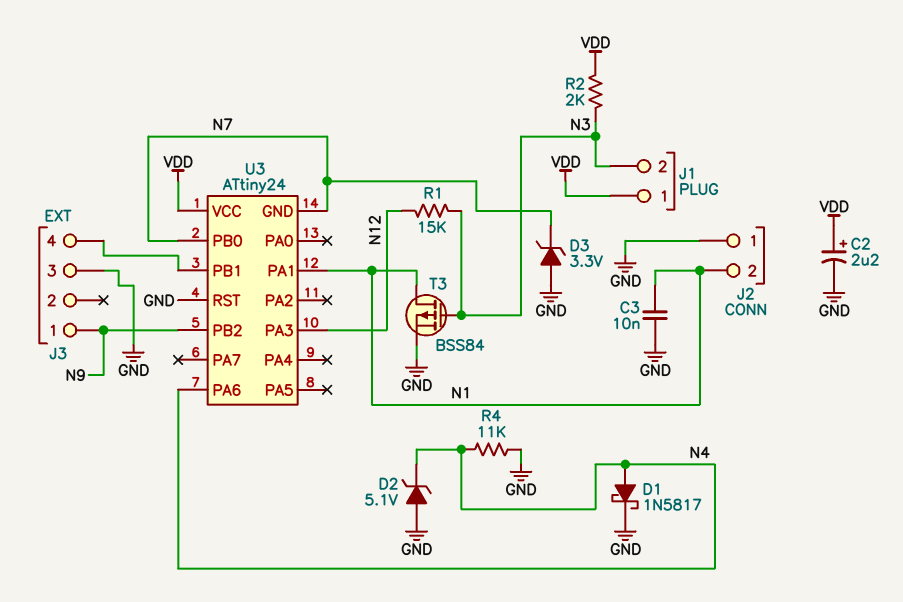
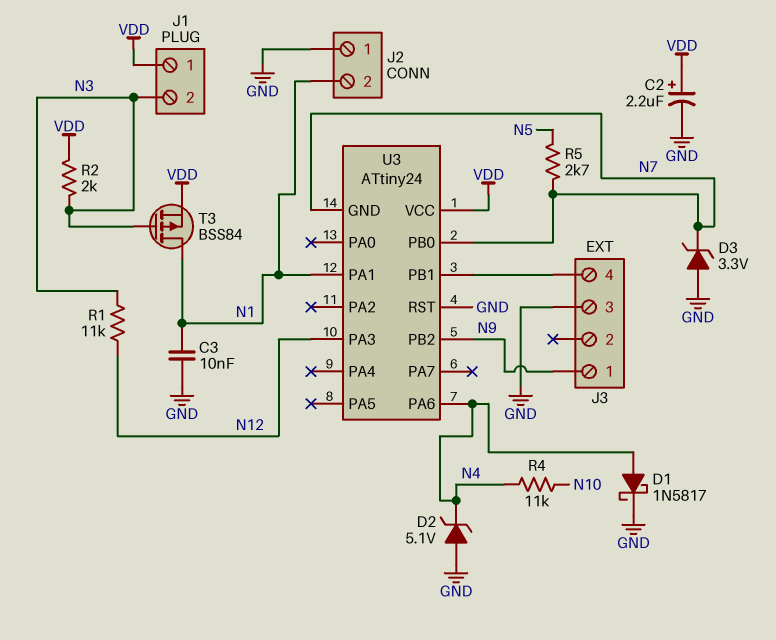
R1: 15k (N3, N12) -> 11k (N3, N12)
R4: 11k (GND, N4) -> 11k (N4, N10)
R5: none -> 2.7k (N5, N7)
T3: PMOS BSS84 (G N3, D N1, S GND) -> PMOS BSS84 (G N3, D N1, S VDD)

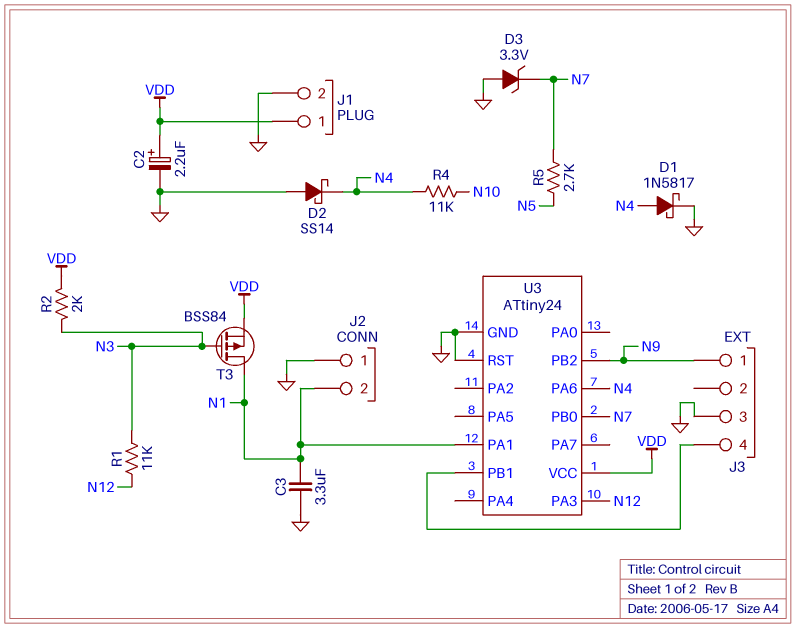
C3: 10nF (GND, N1) -> 3.3uF (GND, N1)
D2: zener 5.1V (A GND, K N4) -> schottky SS14 (A GND, K N4)
J1 pin 2: N3 -> GND
U3 pin GND: N7 -> GND

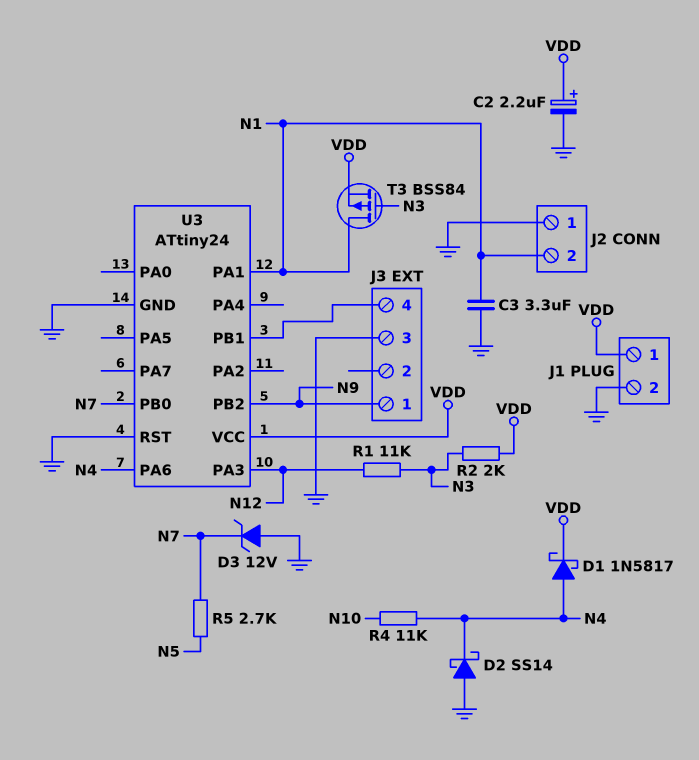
D1: schottky 1N5817 (A N4, K GND) -> schottky 1N5817 (A N4, K VDD)
D3: zener 3.3V (A GND, K N7) -> zener 12V (A GND, K N7)

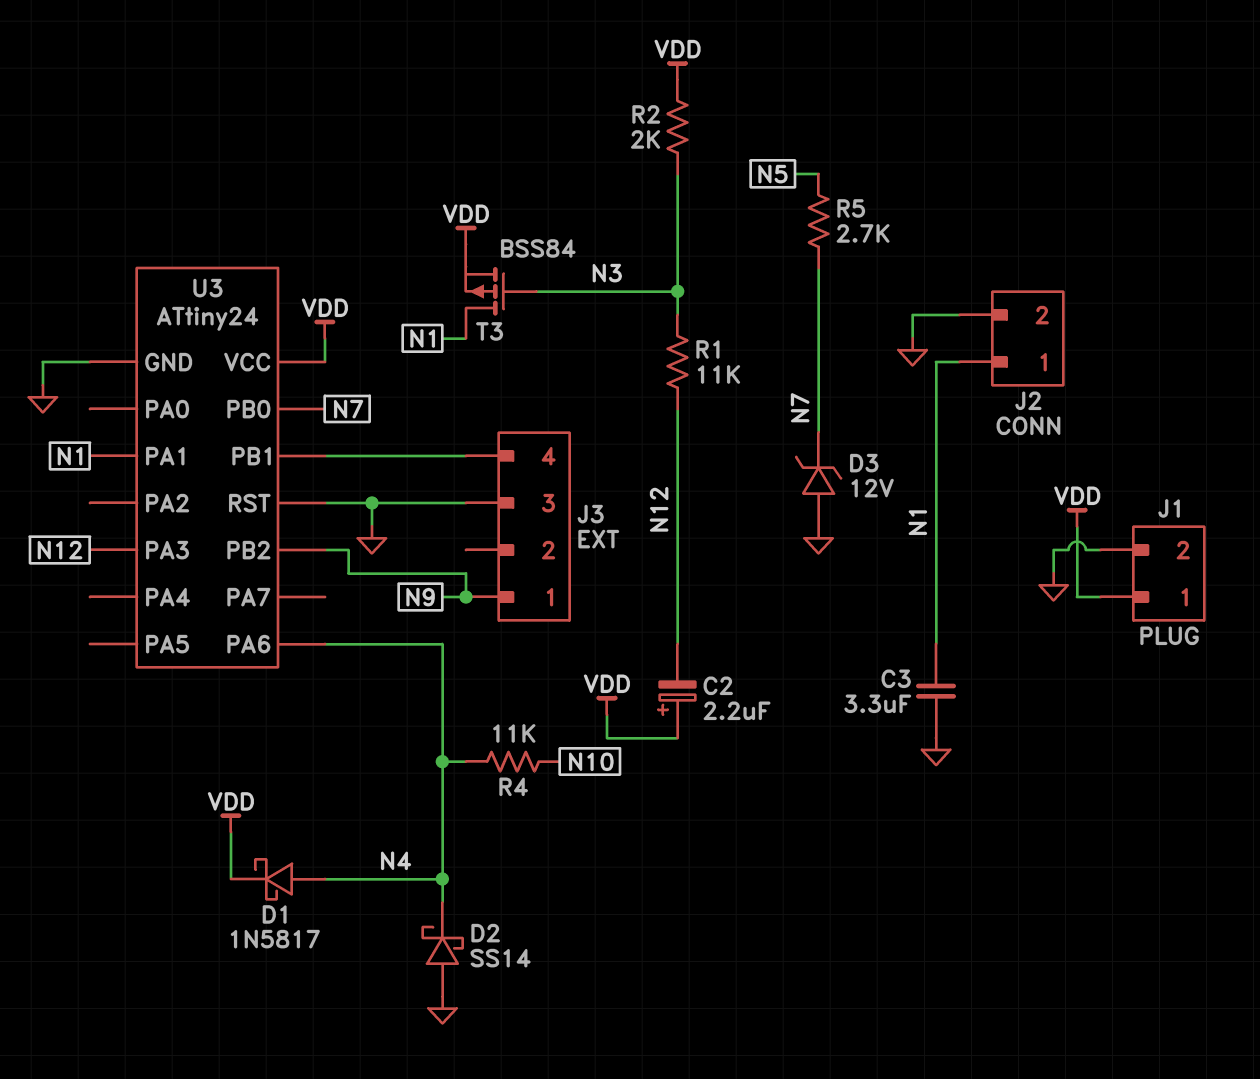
C2: 2.2uF (plus VDD, minus GND) -> 2.2uF (plus VDD, minus N12)
J2 pin 1: GND -> N1
J2 pin 2: N1 -> GND

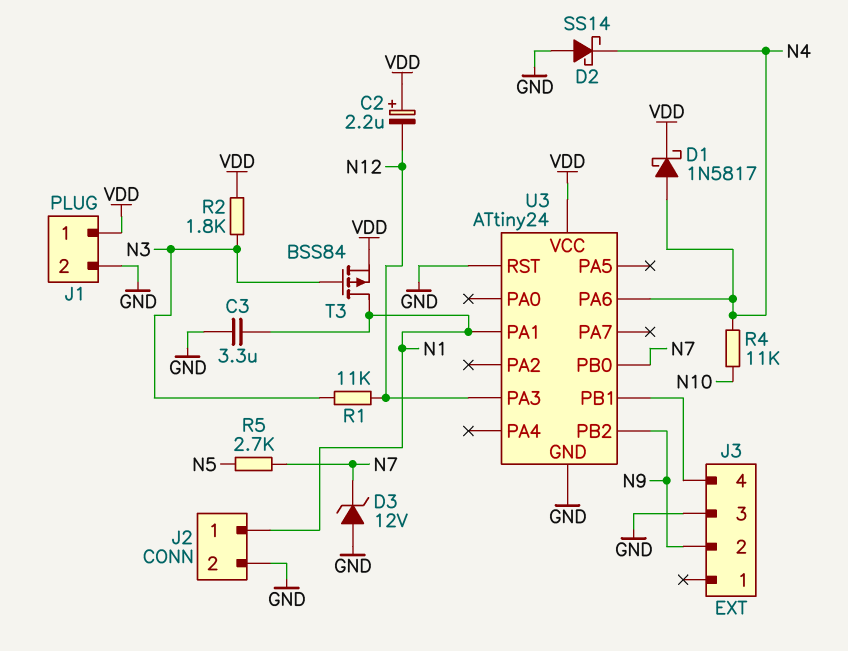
J3 pin 1: N9 -> none
J3 pin 2: none -> N9
R2: 2k (N3, VDD) -> 1.8k (N3, VDD)

